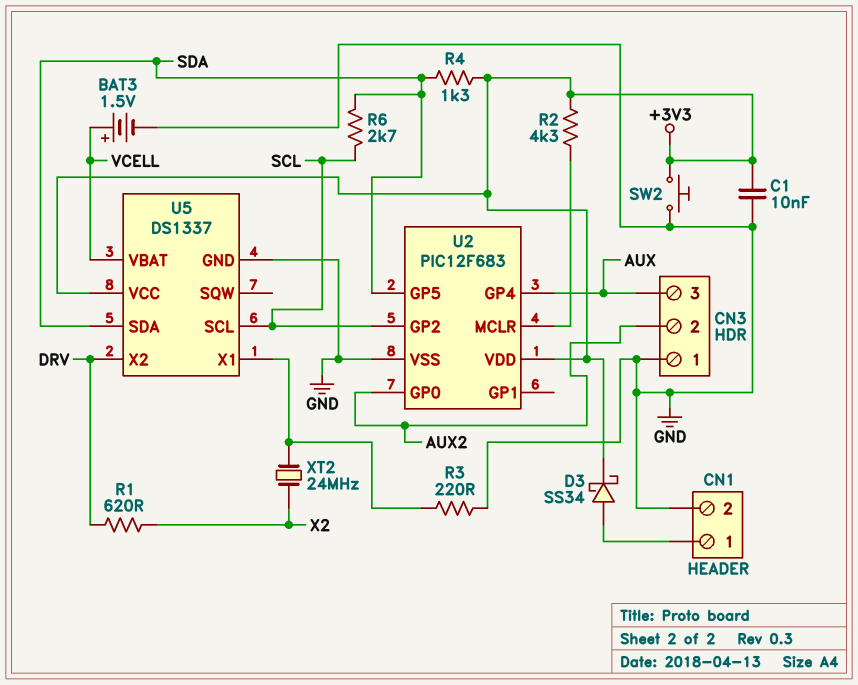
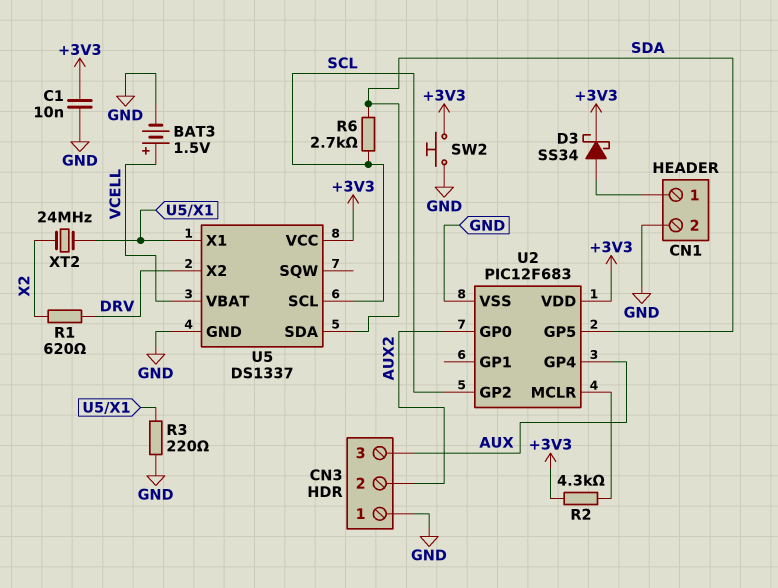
R4: 1.3k (+3V3, SDA) -> none

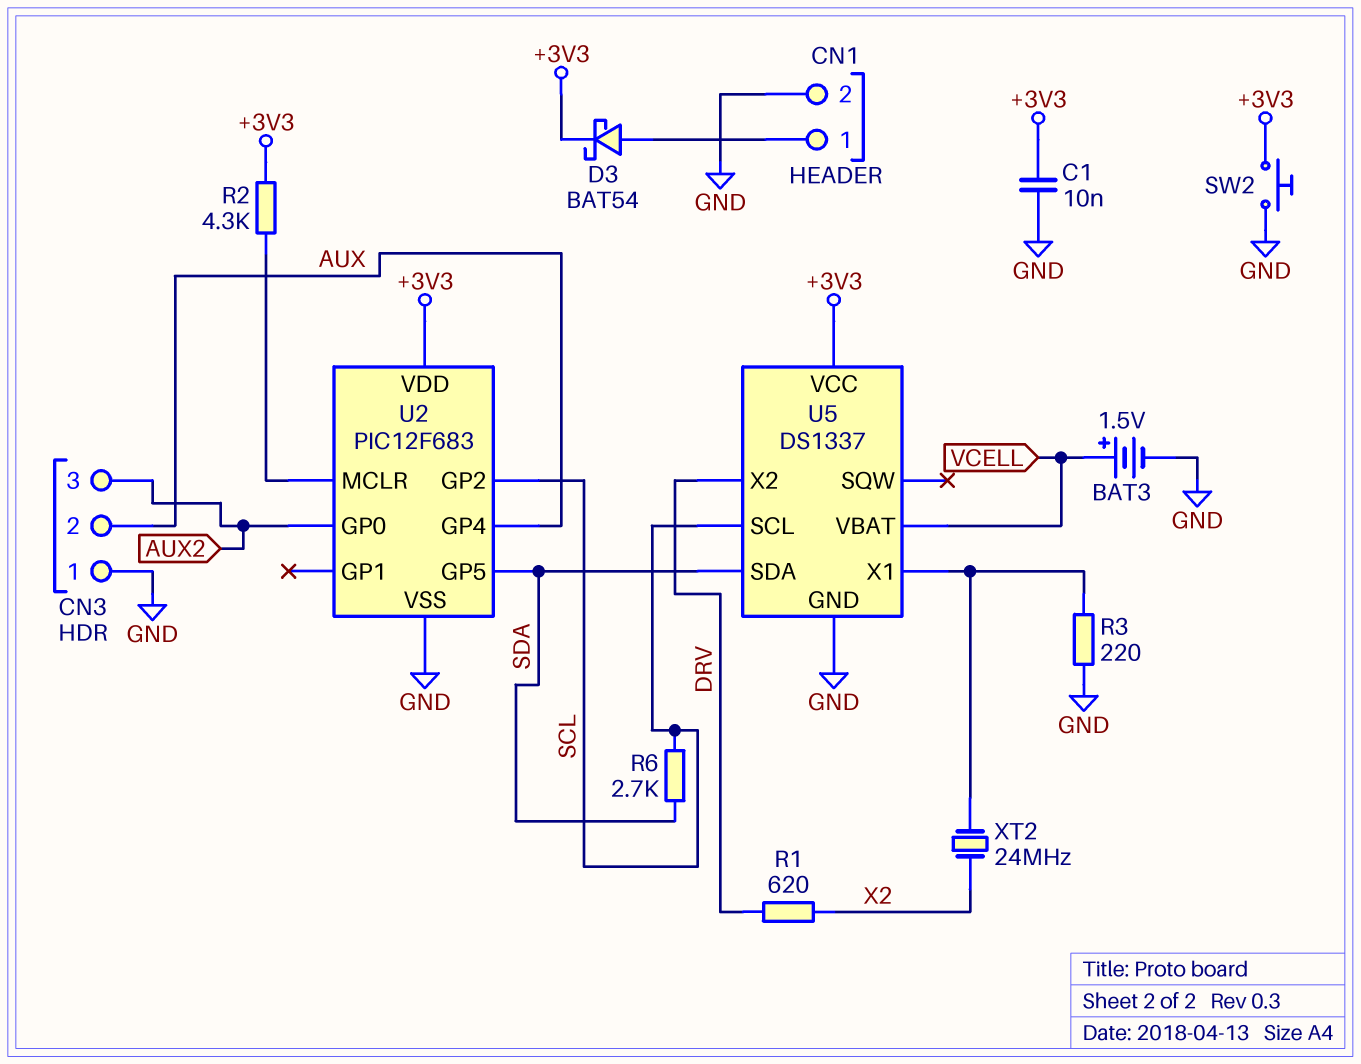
CN3 pin 2: AUX2 -> AUX
CN3 pin 3: AUX -> AUX2
D3: schottky SS34 (A CN1/1, K +3V3) -> schottky BAT54 (A CN1/1, K +3V3)

